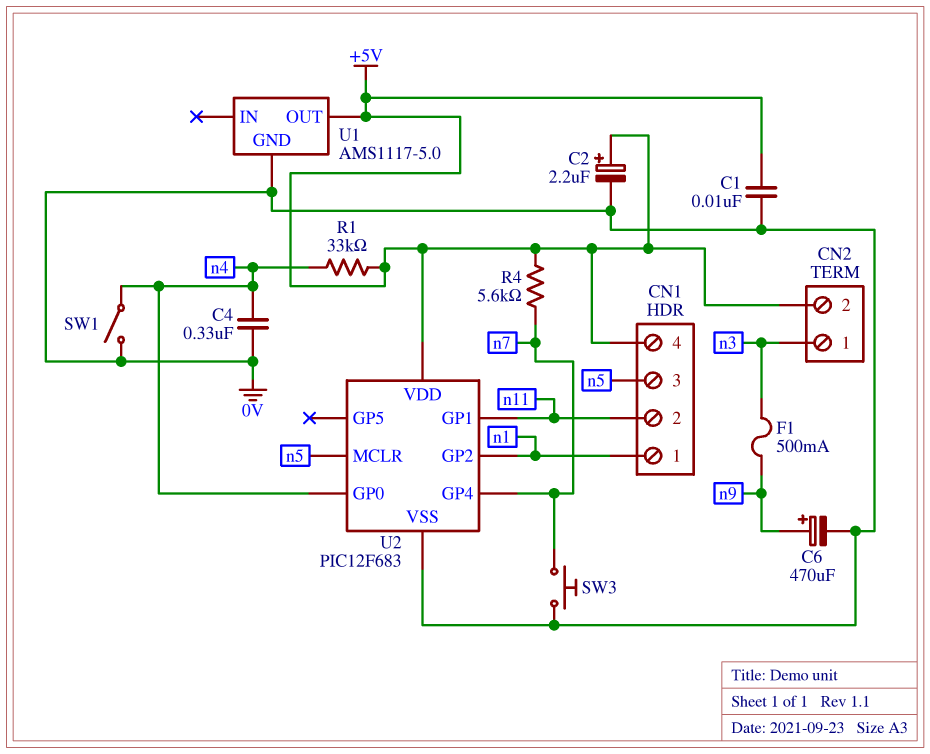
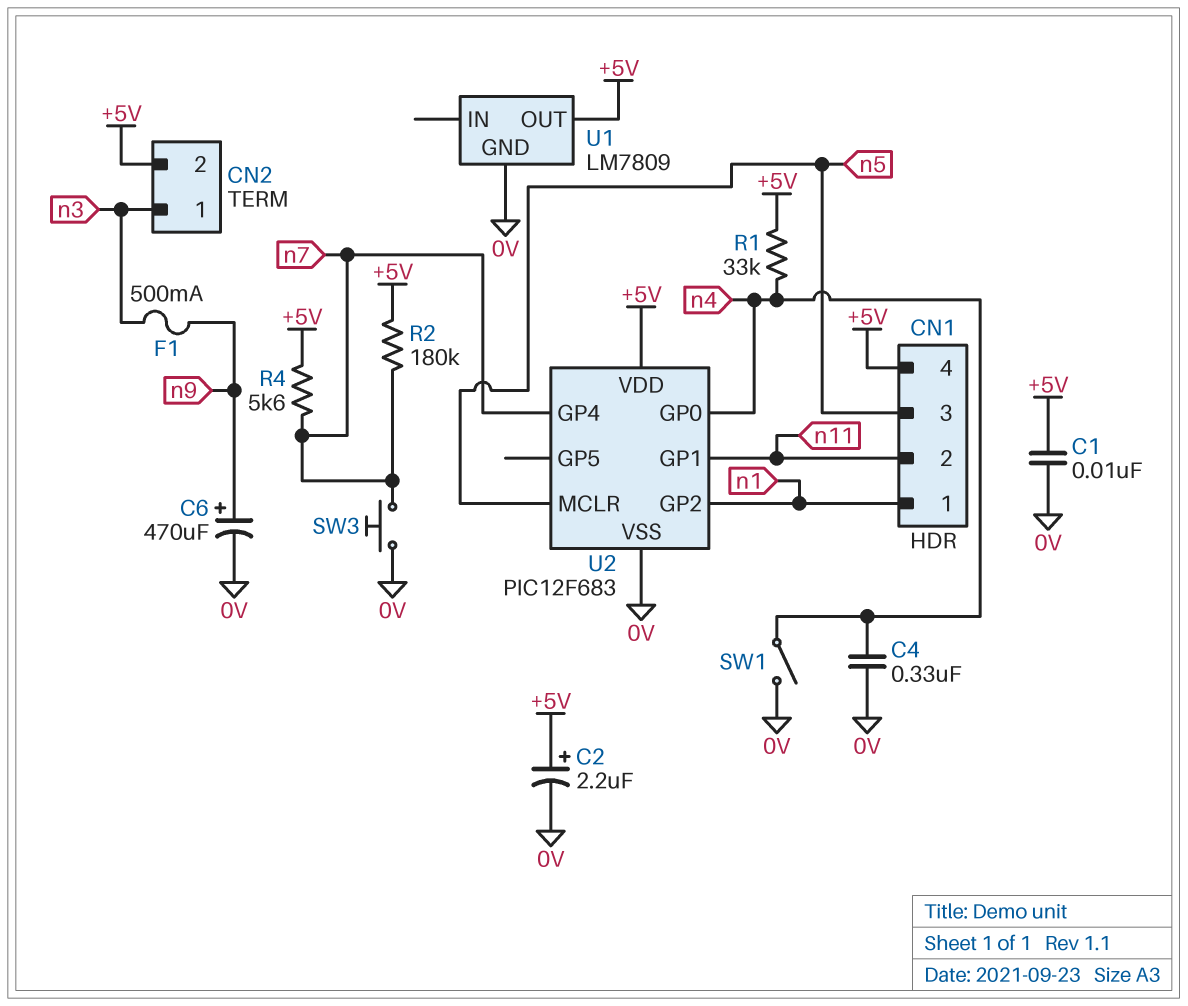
R2: none -> 180k (+5V, n7)
U1: AMS1117-5.0 -> LM7809

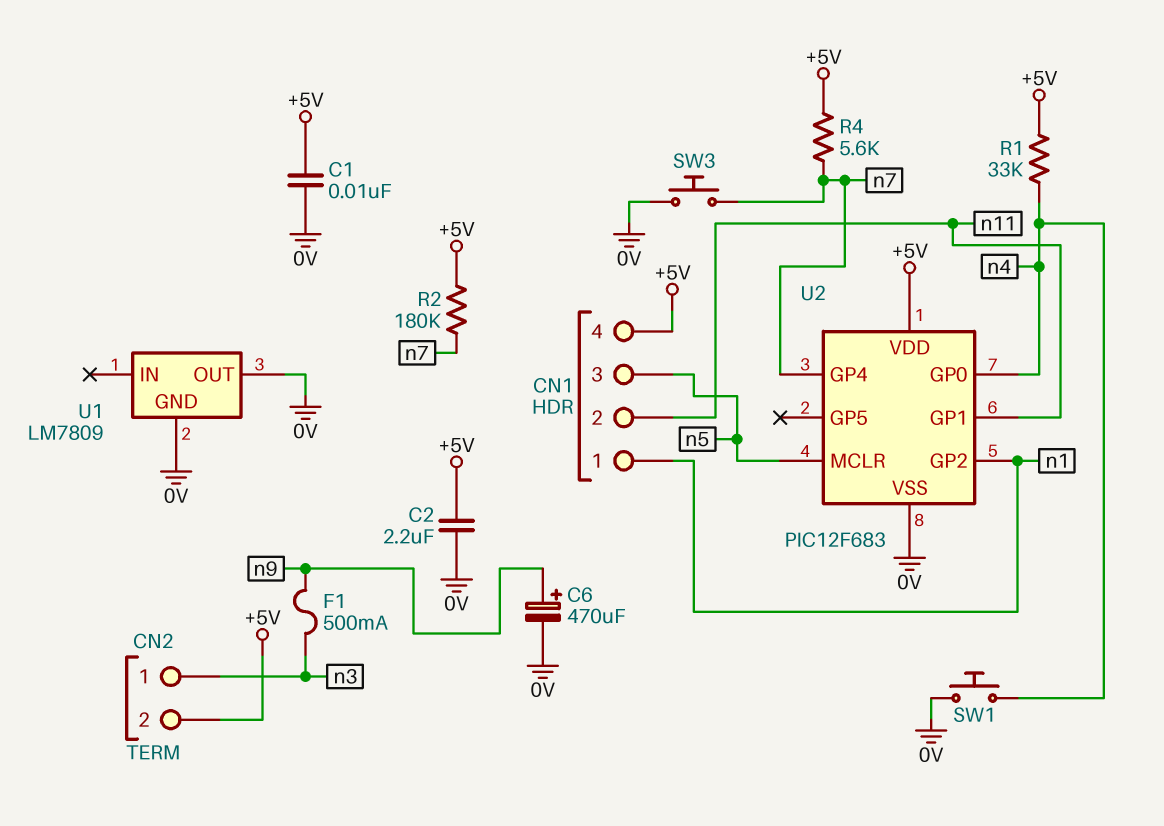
C2: 2.2uF (plus +5V, minus 0V) -> 2.2uF (+5V, 0V)
C4: 330nF (0V, n4) -> none
SW1: switch (0V, n4) -> button (0V, n4)
U1 pin OUT: +5V -> 0V

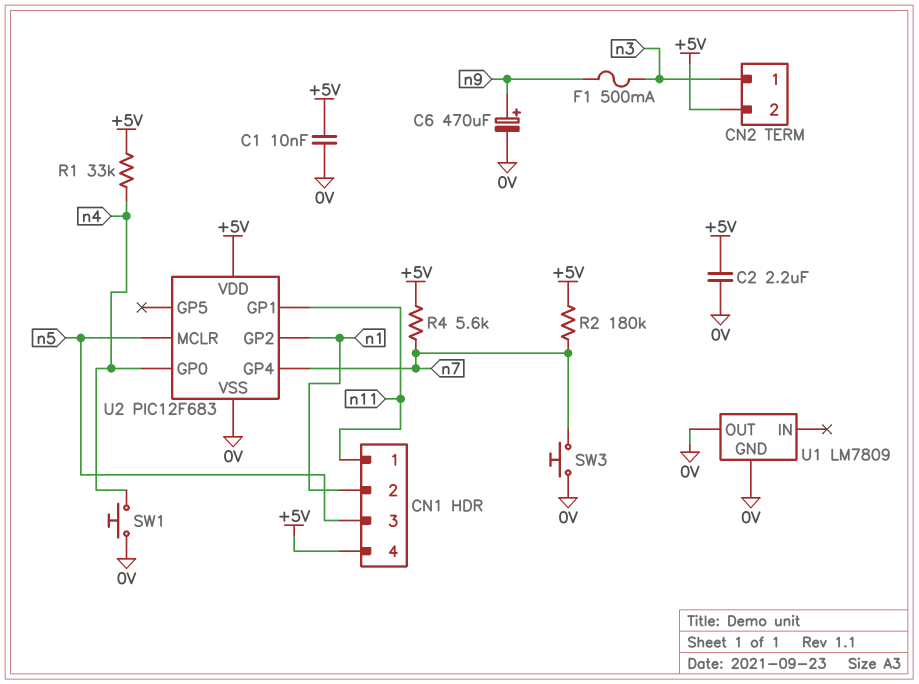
CN1 pin 1: n1 -> n11
CN1 pin 2: n11 -> n1

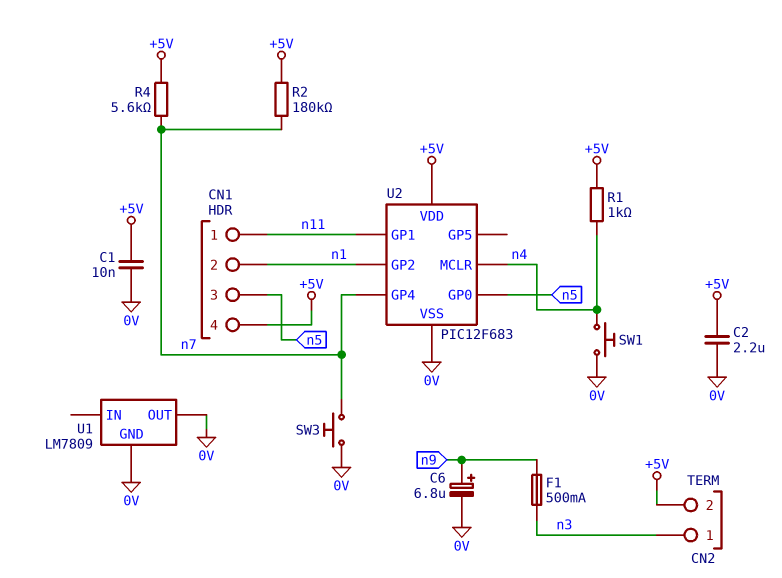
C6: 470uF (plus n9, minus 0V) -> 6.8uF (plus n9, minus 0V)
R1: 33k (+5V, n4) -> 1k (+5V, n4)
U2 pin GP0: n4 -> n5
U2 pin MCLR: n5 -> n4

